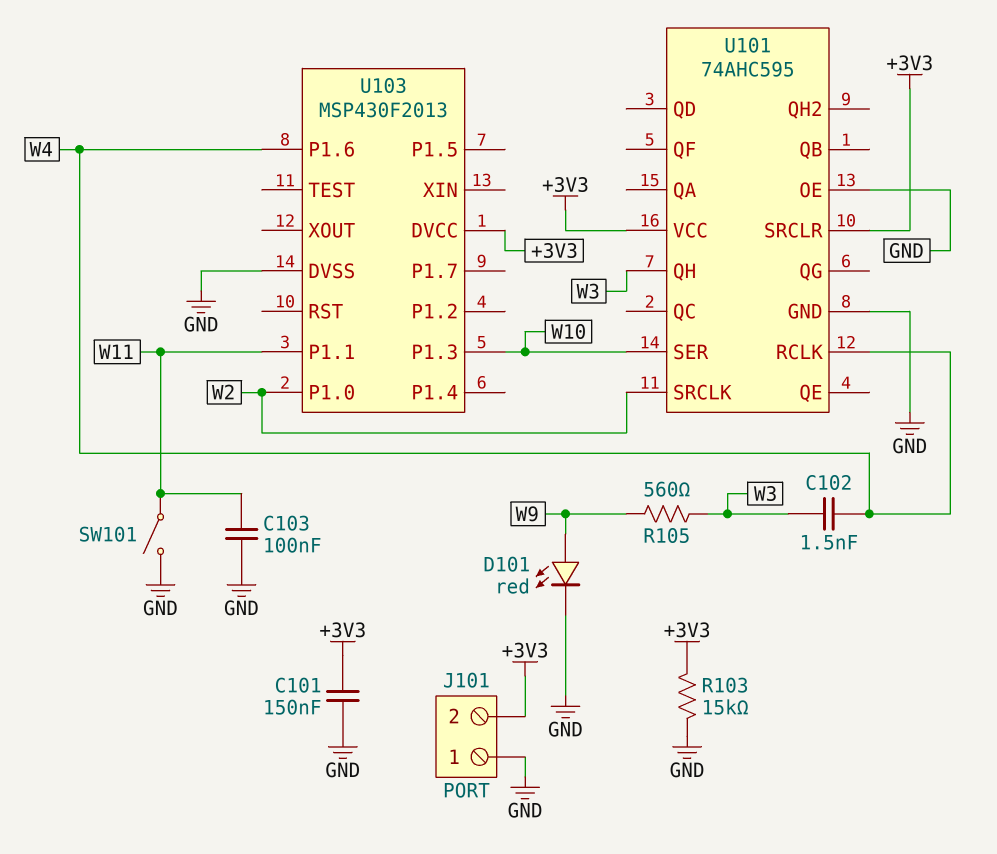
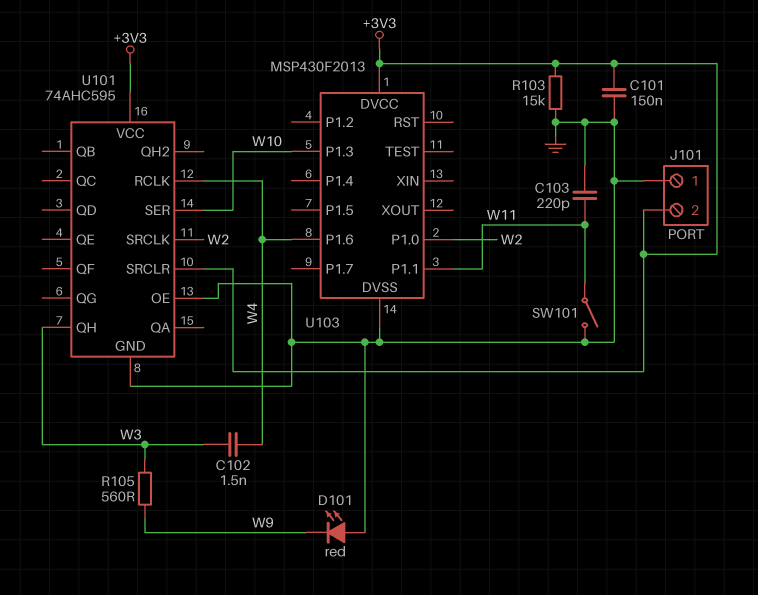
C103: 100nF (GND, W11) -> 220pF (GND, W11)
D101: LED red (A W9, K GND) -> LED red (A GND, K W9)

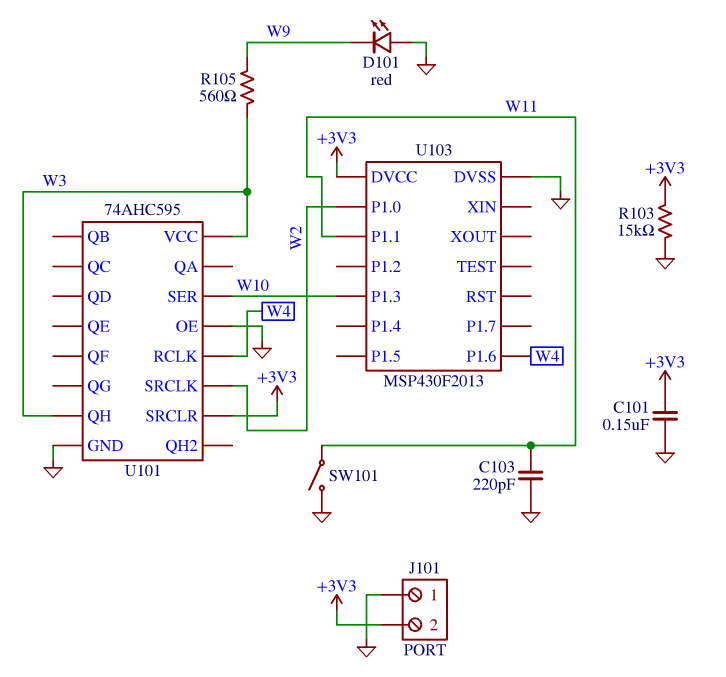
C102: 1.5nF (W3, W4) -> none
U101 pin VCC: +3V3 -> W3

